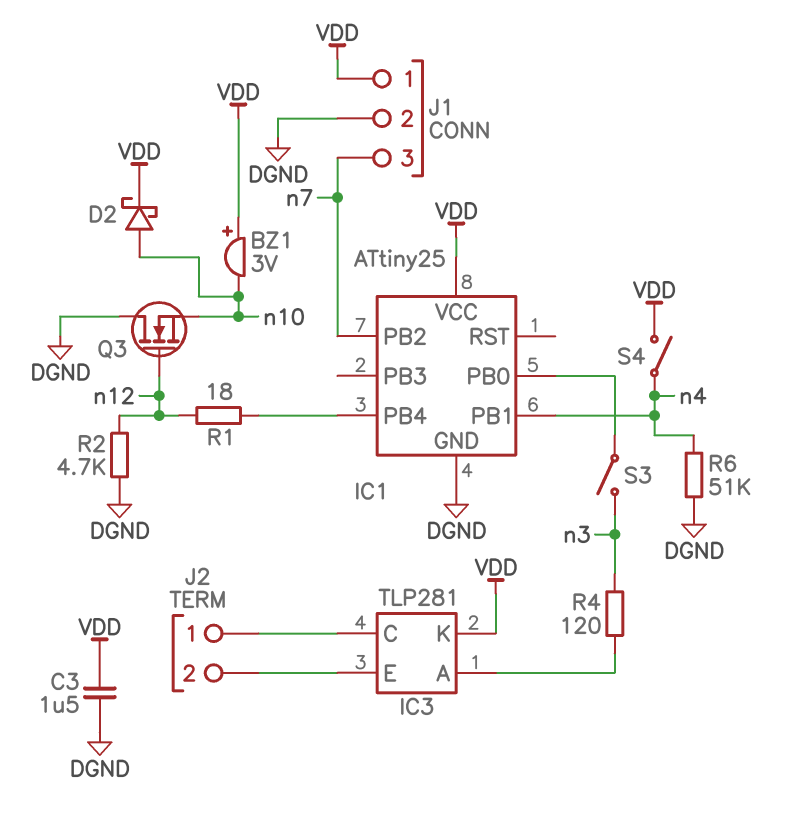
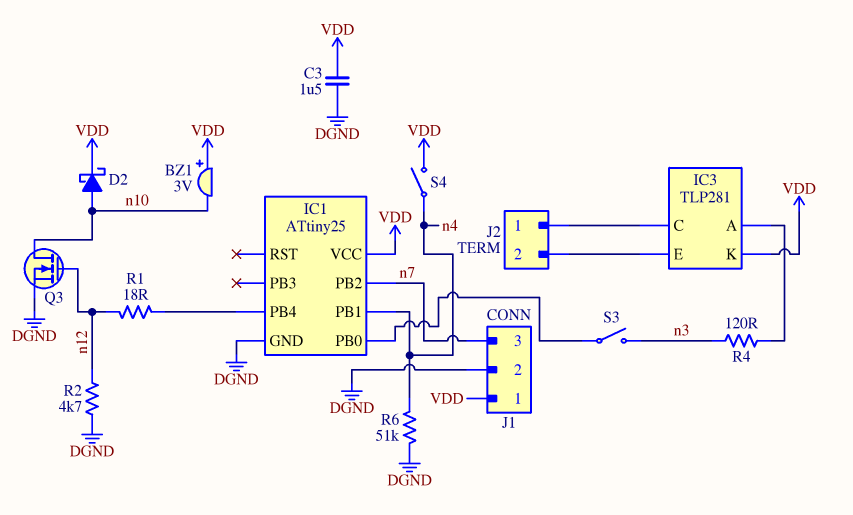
Q3: NMOS (G n12, D DGND, S n10) -> NMOS (G n12, D n10, S DGND)

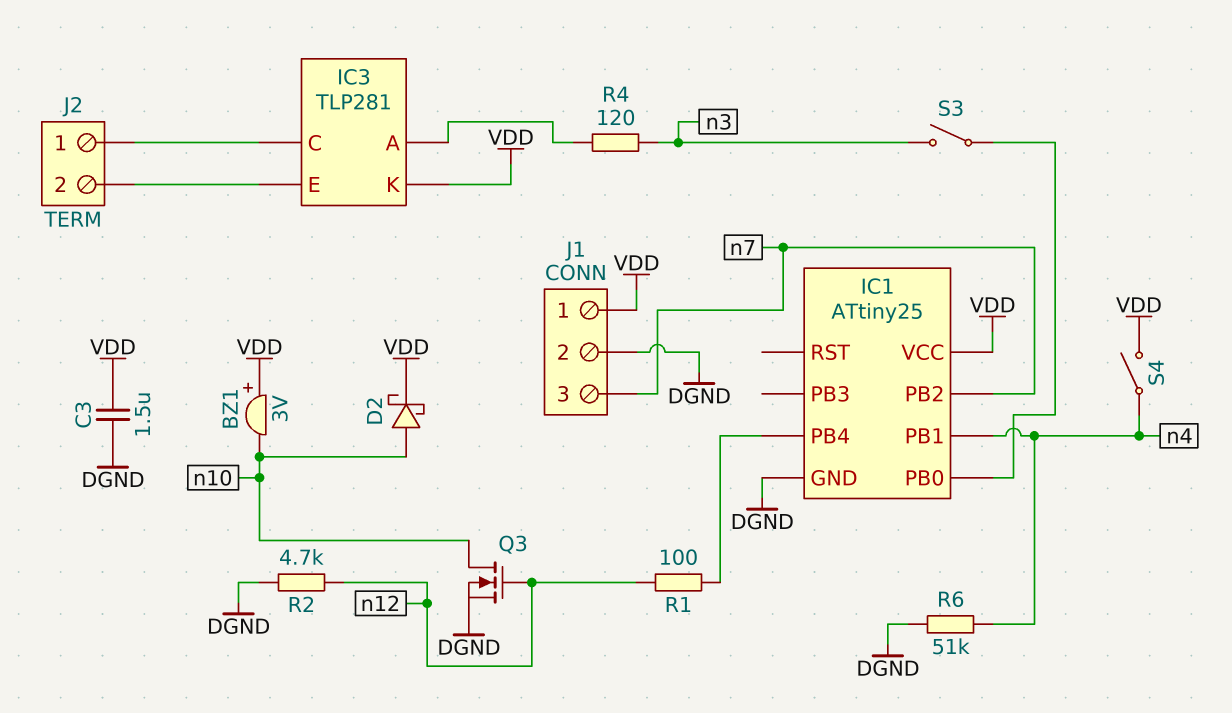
R1: 18 (IC1/PB4, n12) -> 100 (IC1/PB4, n12)

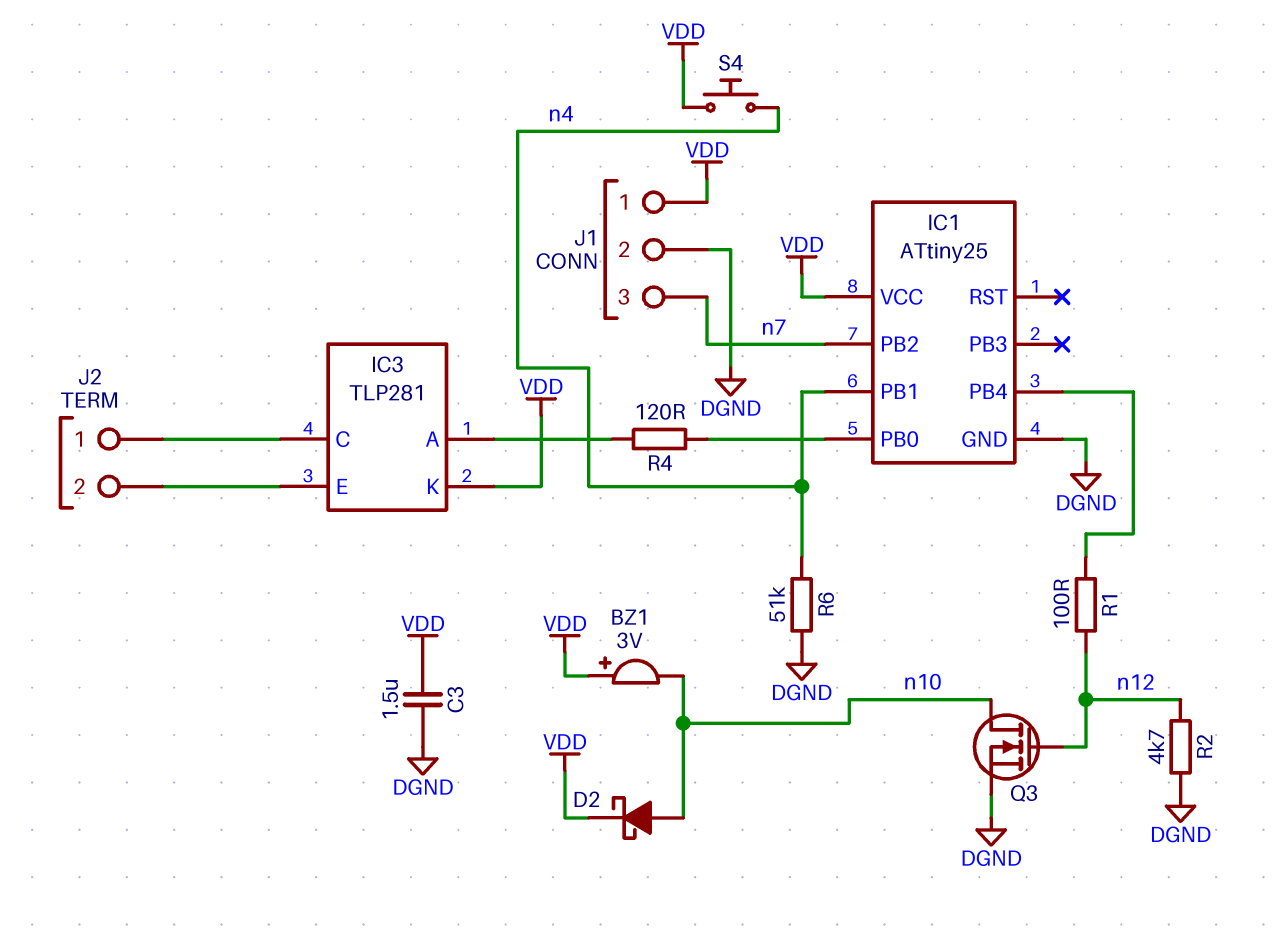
R4: 120 (IC3/A, n3) -> 120 (IC1/PB0, IC3/A)
S3: switch (IC1/PB0, n3) -> none
S4: switch (VDD, n4) -> button (VDD, n4)

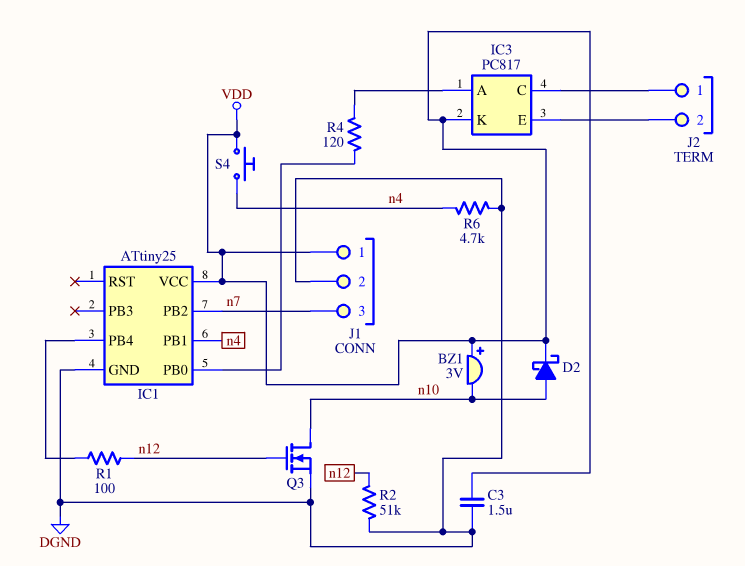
IC3: TLP281 -> PC817
R2: 4.7k (DGND, n12) -> 51k (DGND, n12)
R6: 51k (DGND, n4) -> 4.7k (DGND, n4)

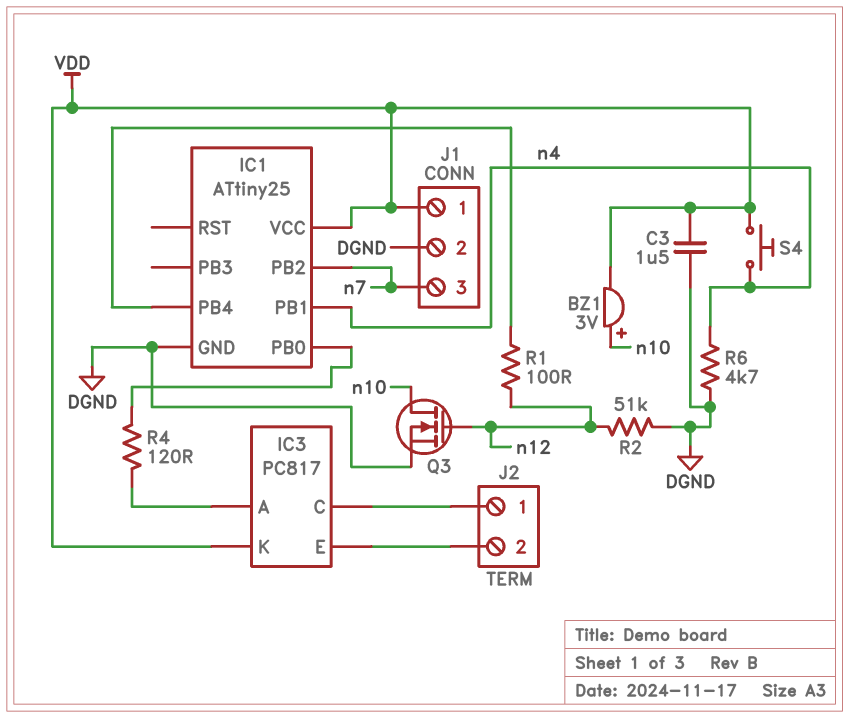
BZ1: buzzer 3V (plus VDD, minus n10) -> buzzer 3V (plus n10, minus VDD)
D2: schottky (A n10, K VDD) -> none

